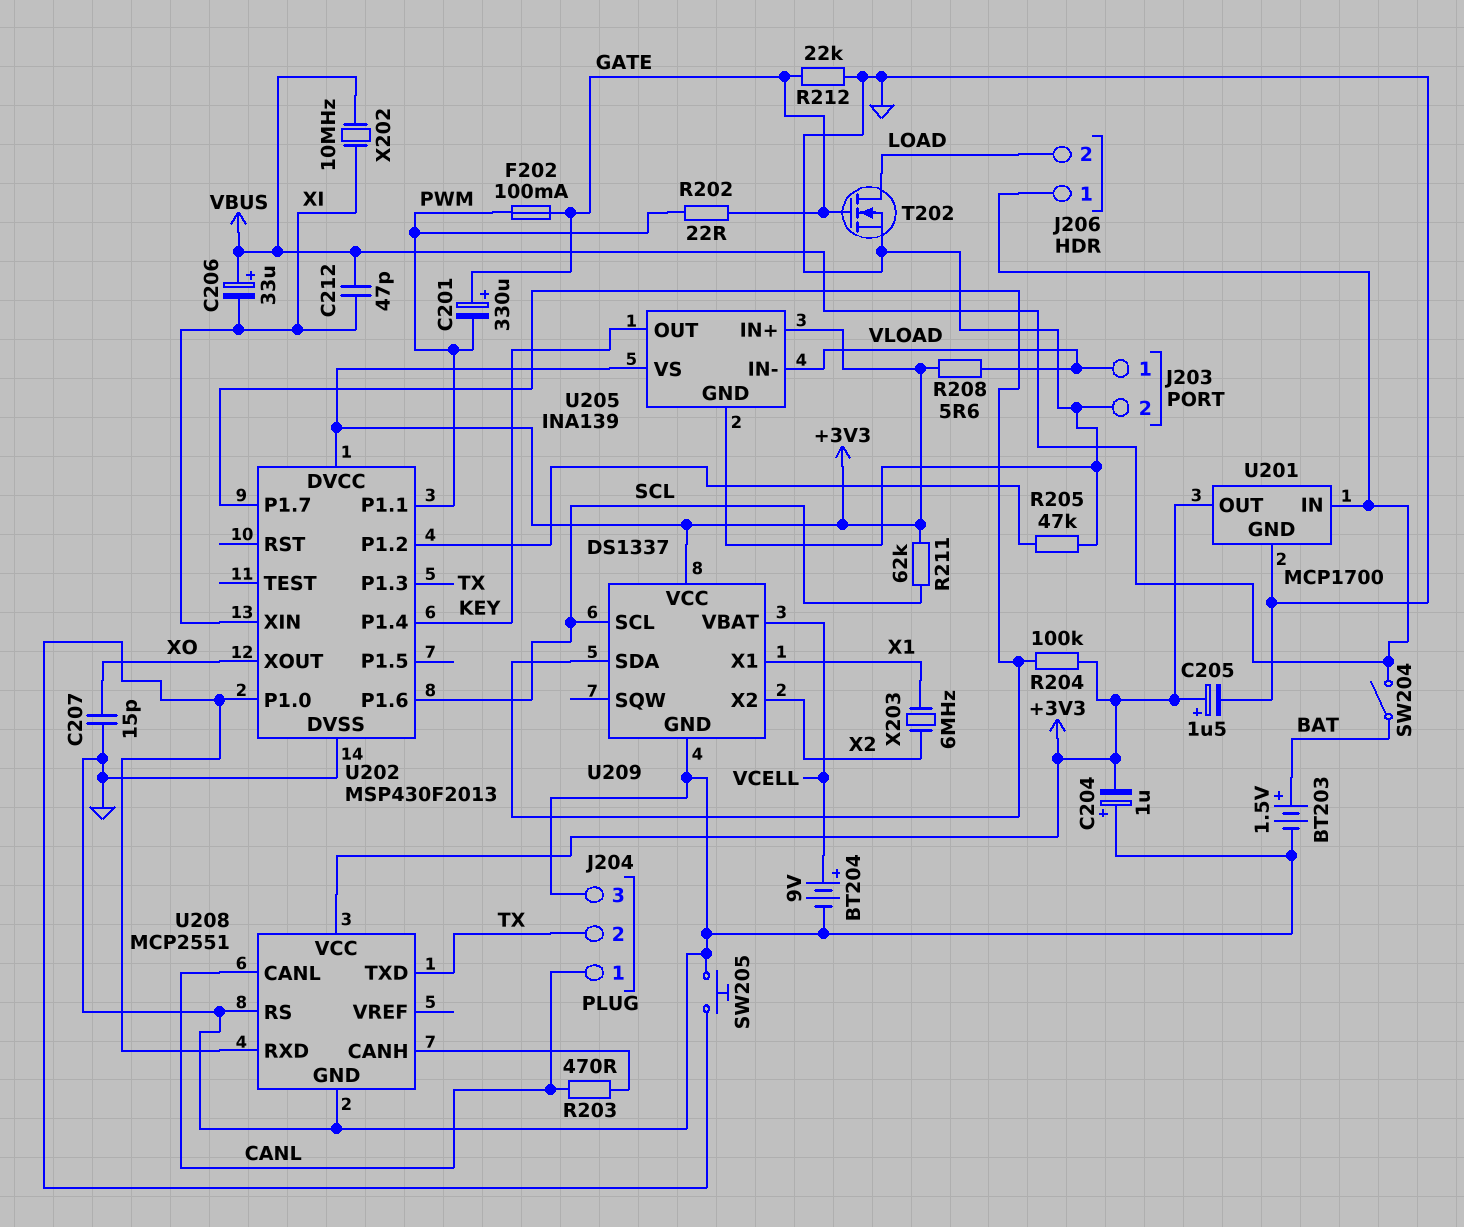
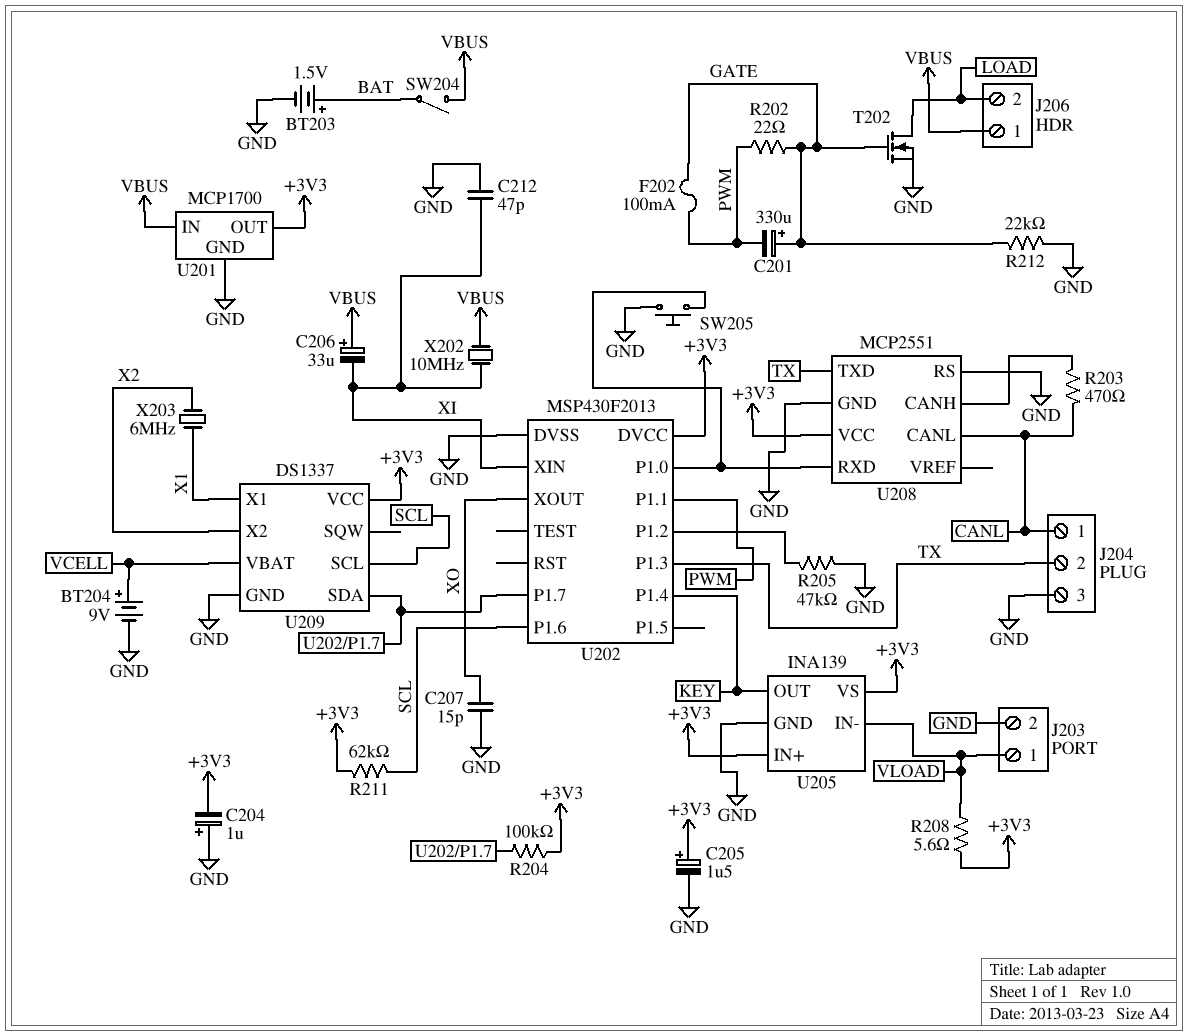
C212: 47pF (VBUS, XI) -> 47pF (GND, XI)

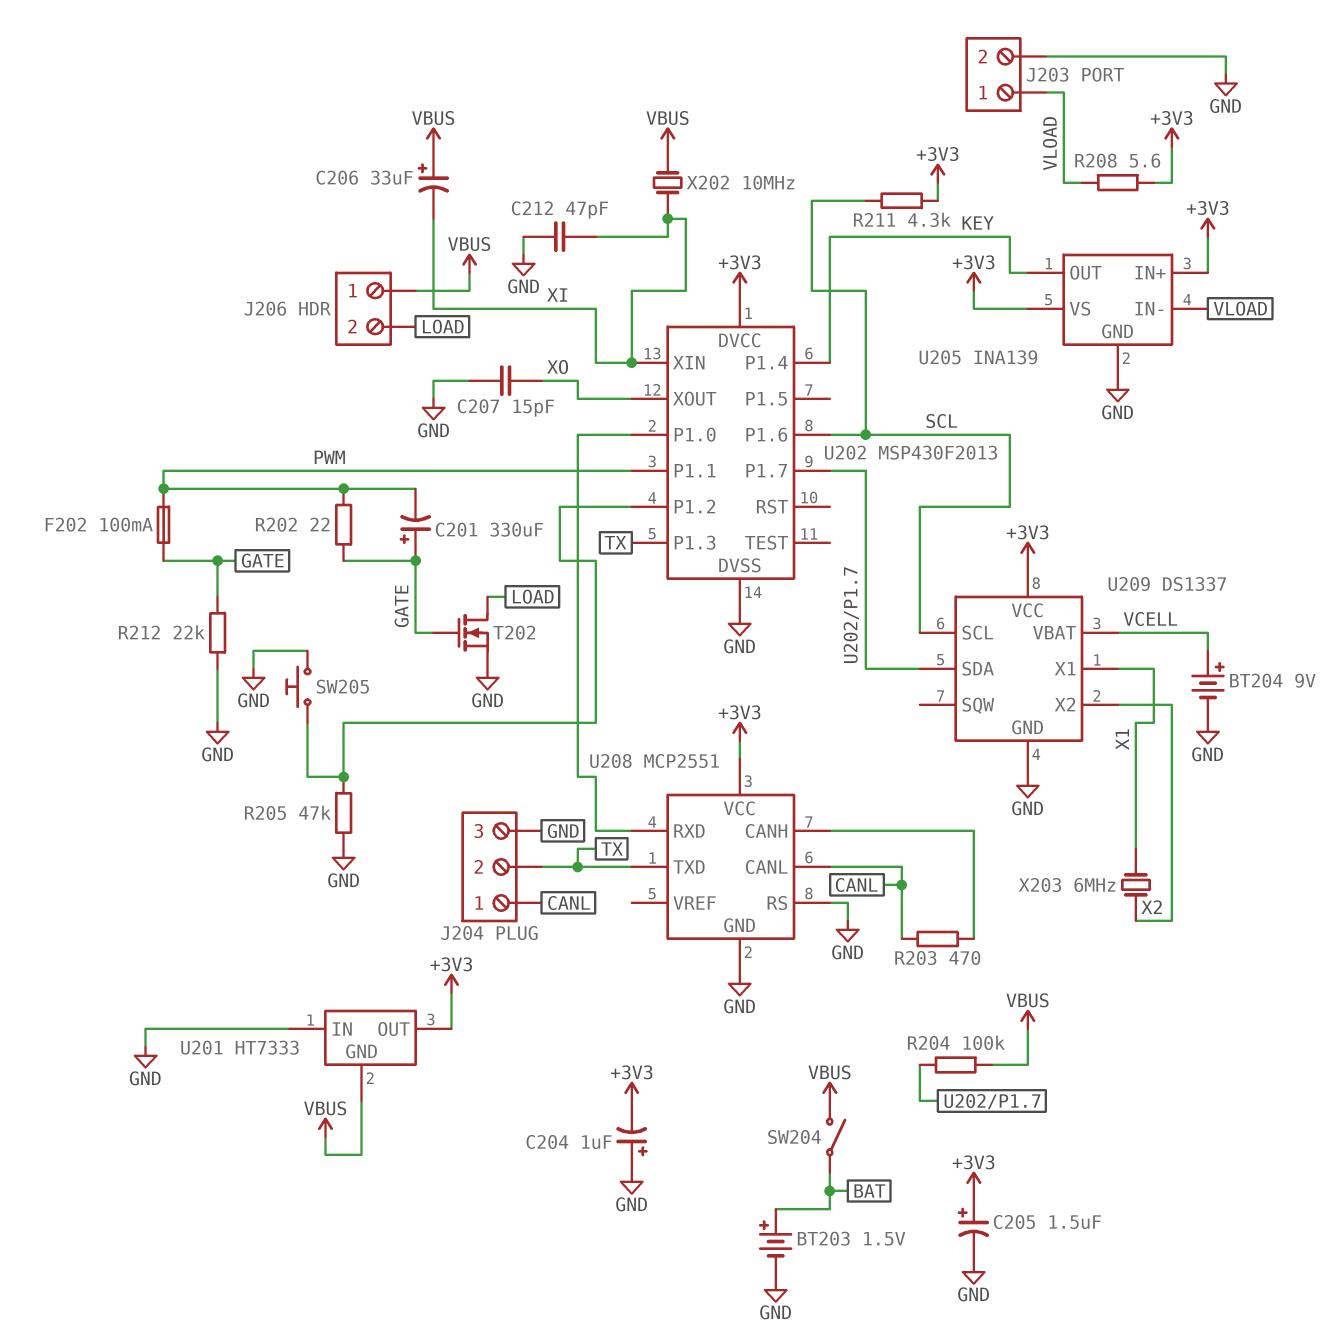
R204: 100k (+3V3, U202/P1.7) -> 100k (U202/P1.7, VBUS)
R211: 62k (+3V3, SCL) -> 4.3k (+3V3, SCL)
SW205: button (GND, U202/P1.0) -> button (GND, U202/P1.2)
U201: MCP1700 -> HT7333
U201 pin GND: GND -> VBUS
U201 pin IN: VBUS -> GND

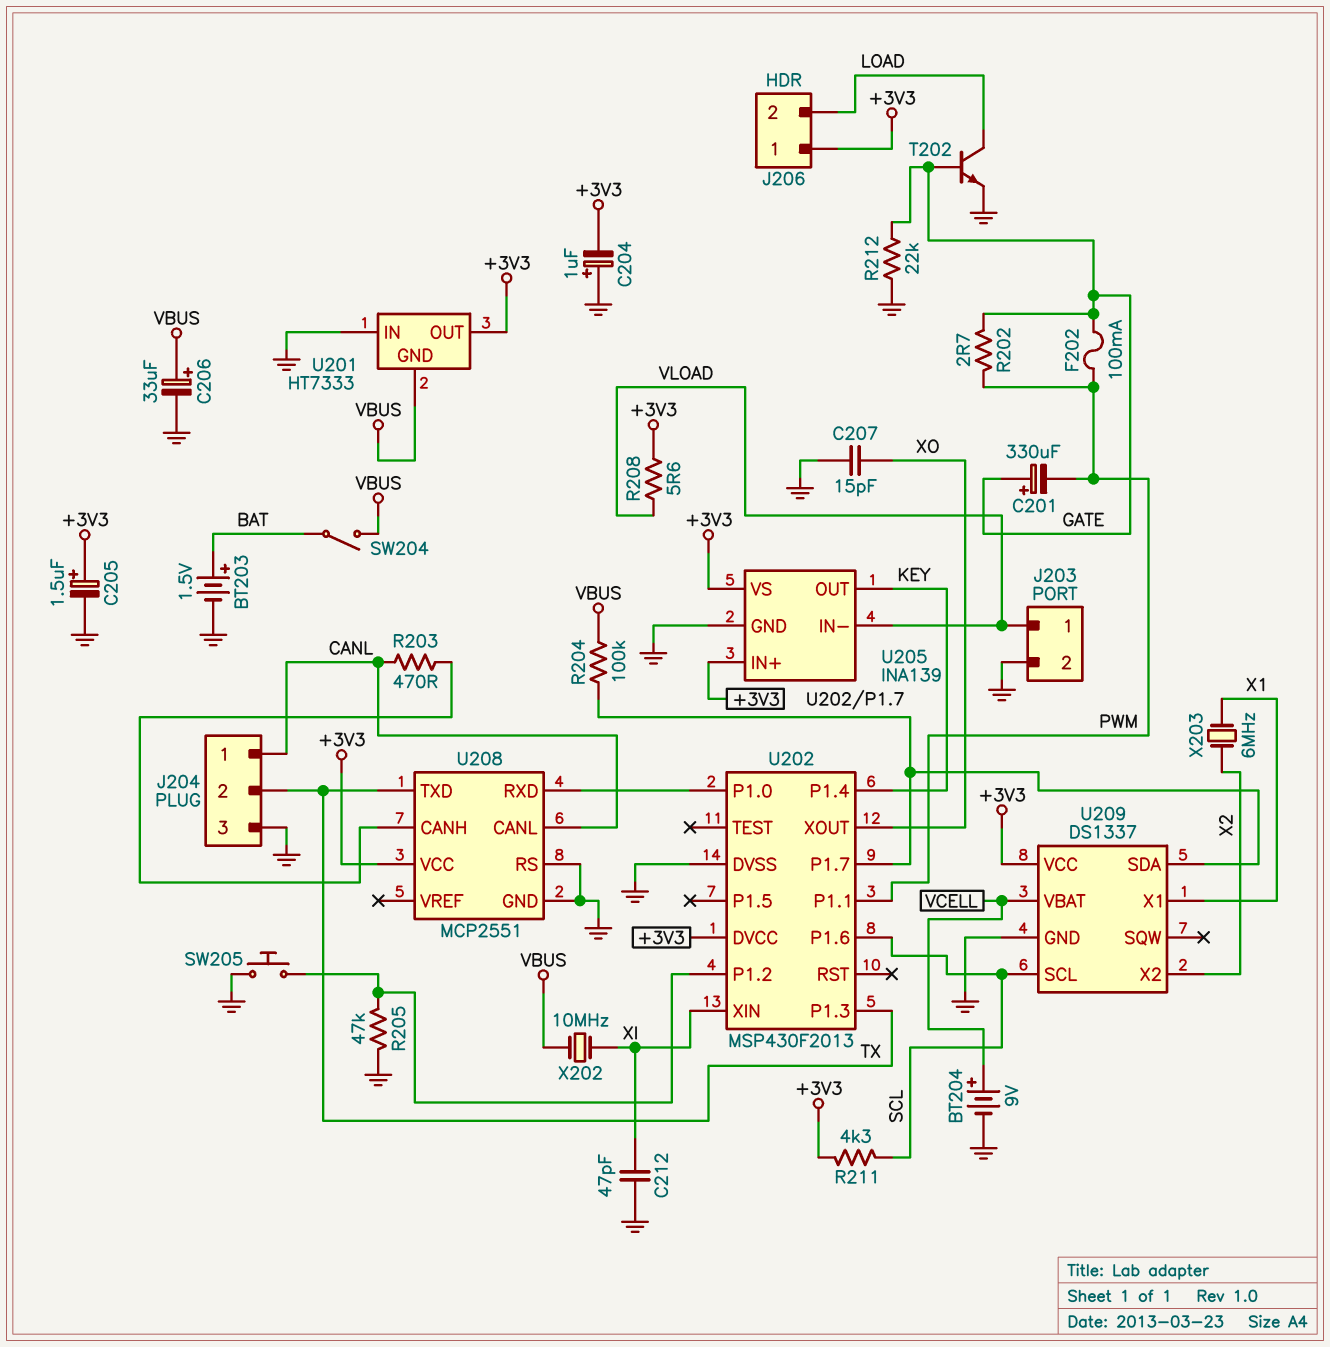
C206: 33uF (plus VBUS, minus XI) -> 33uF (plus VBUS, minus GND)
J206 pin 1: VBUS -> +3V3
R202: 22 (GATE, PWM) -> 2.7 (GATE, PWM)
T202: NMOS (G GATE, D LOAD, S GND) -> NPN (B GATE, C LOAD, E GND)

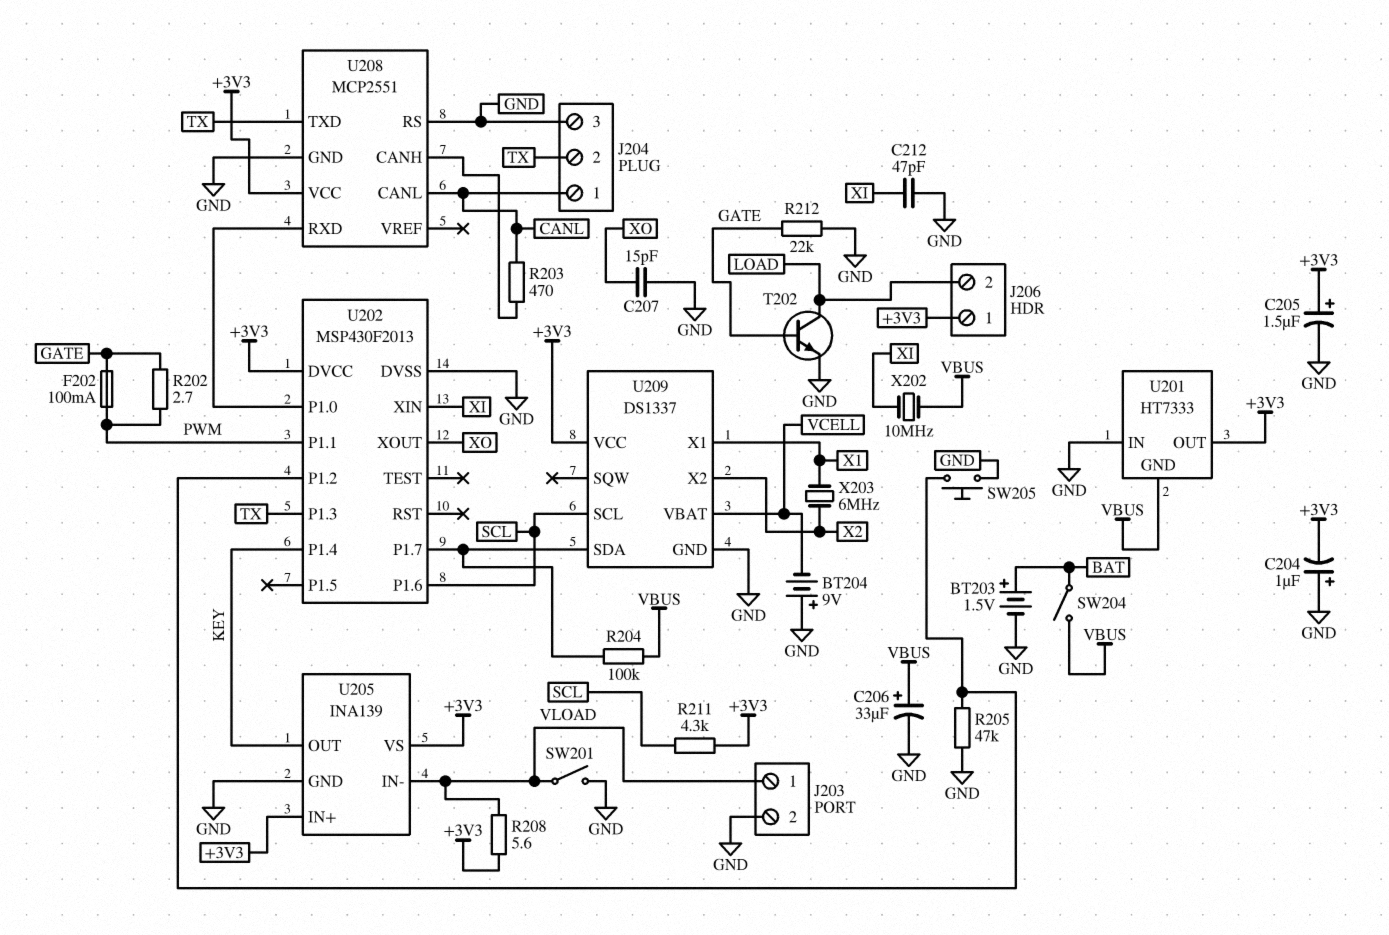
BT204: 9V (plus VCELL, minus GND) -> 9V (plus GND, minus VCELL)
C201: 330uF (plus GATE, minus PWM) -> none
SW201: none -> switch (GND, VLOAD)

